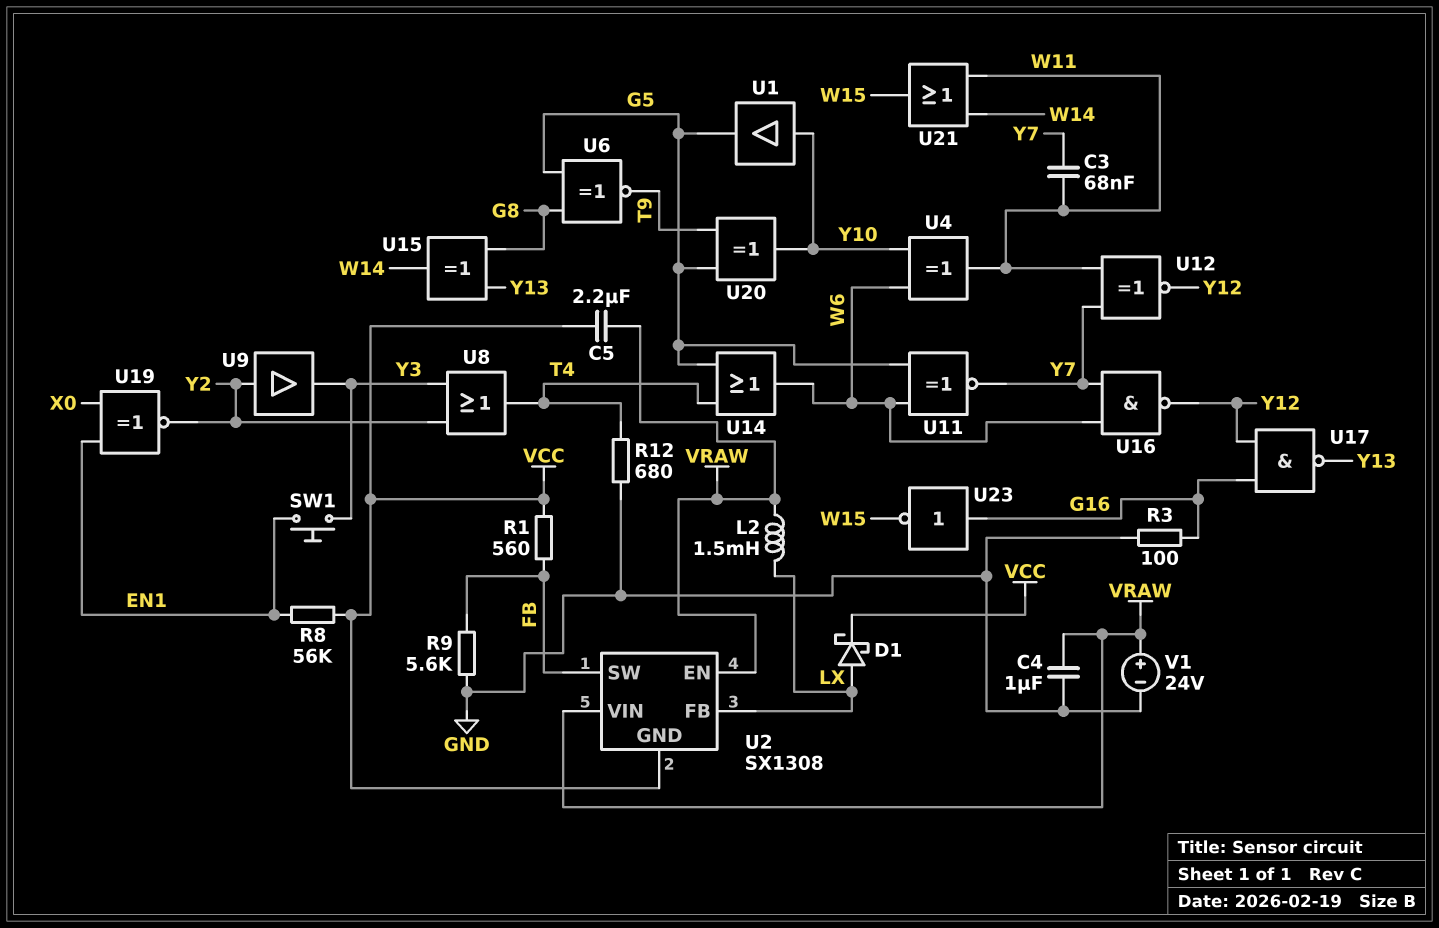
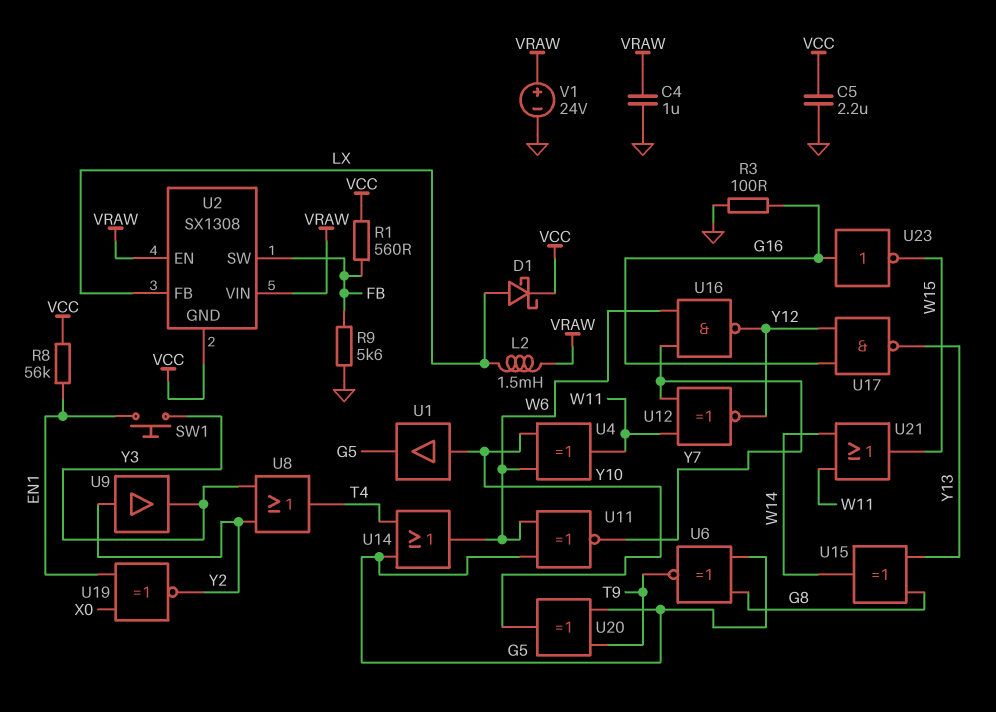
C3: 68nF (W11, Y7) -> none
C5: 2.2uF (VCC, VRAW) -> 2.2uF (GND, VCC)
R12: 680 (GND, T4) -> none

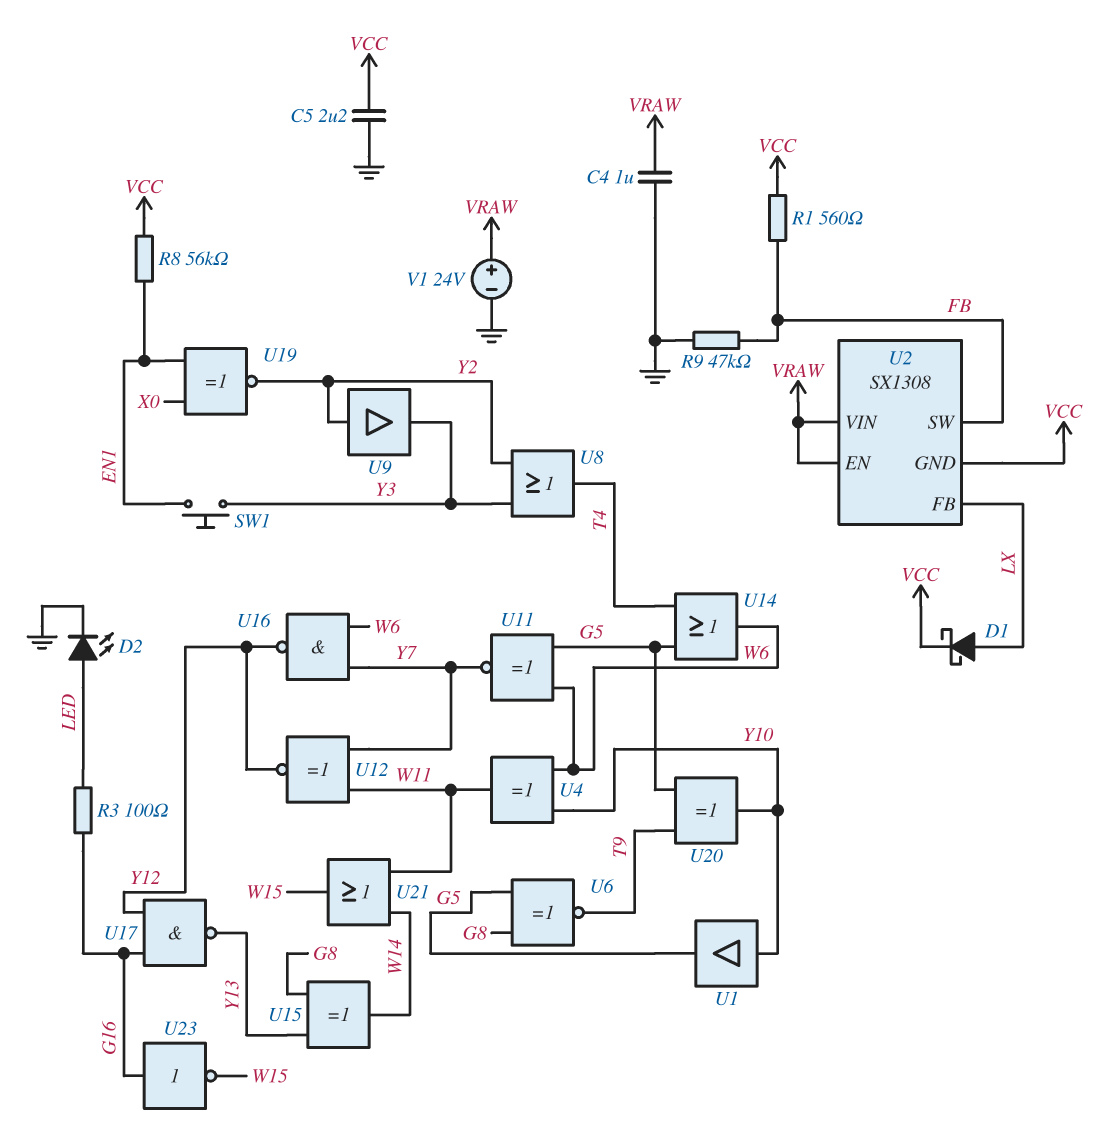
D2: none -> LED (A LED, K GND)
L2: 1.5mH (LX, VRAW) -> none
R3: 100 (G16, GND) -> 100 (G16, LED)
R9: 5.6k (FB, GND) -> 47k (FB, GND)

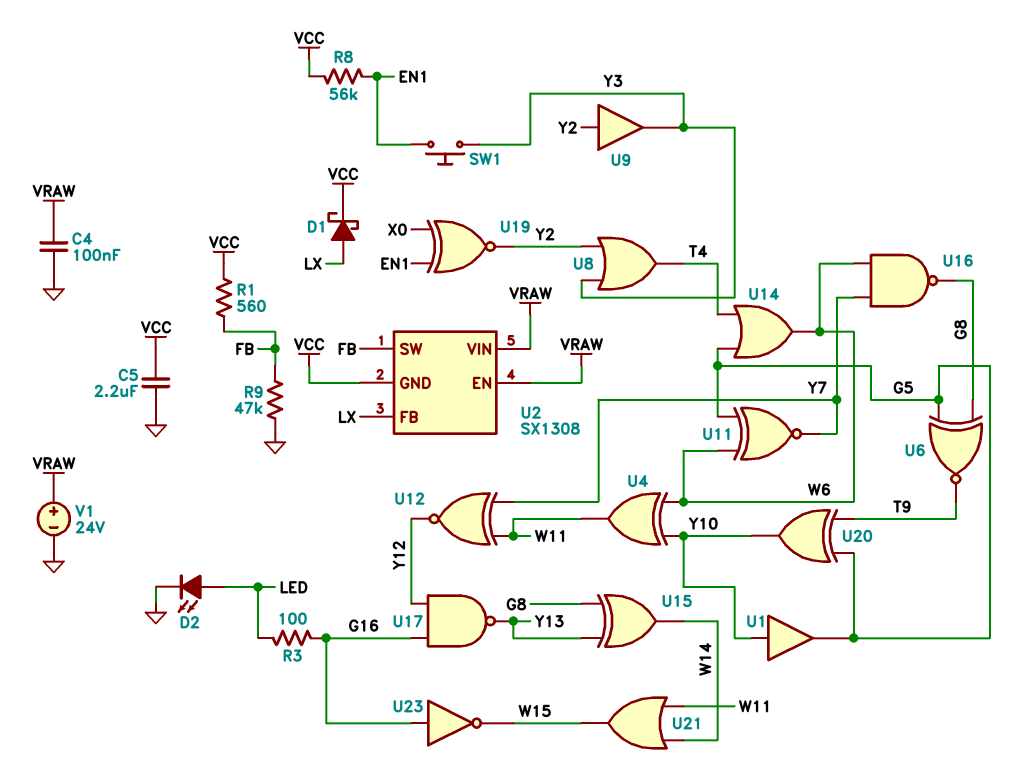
C4: 1uF (GND, VRAW) -> 100nF (GND, VRAW)
U16: NAND (in W6, in Y7, out Y12) -> NAND (in W6, in Y7, out G8)

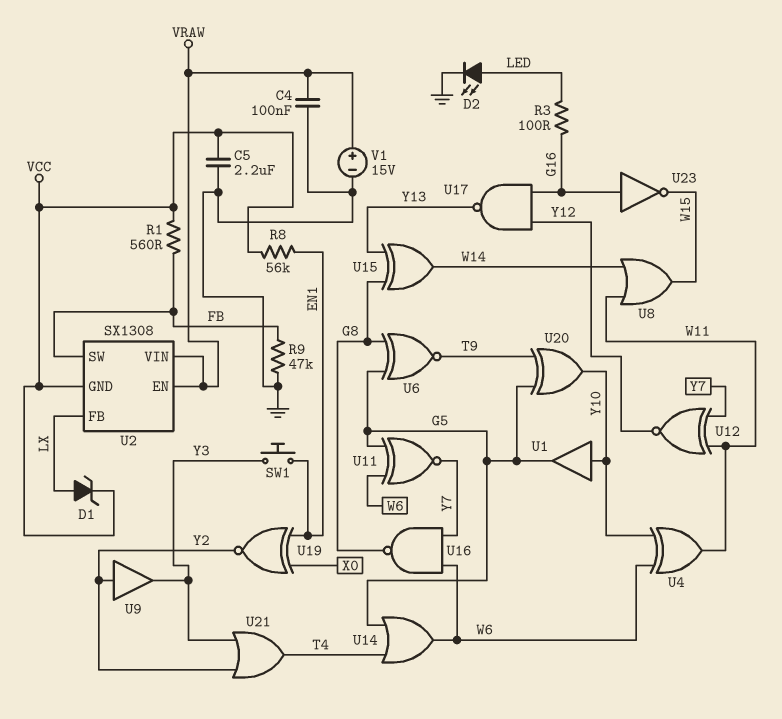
D1: schottky (A LX, K VCC) -> zener (A LX, K VCC)
U8: OR (in Y2, in Y3, out T4) -> OR (in W11, in W14, out W15)
U21: OR (in W11, in W14, out W15) -> OR (in Y2, in Y3, out T4)
V1: 24V (plus VRAW, minus GND) -> 15V (plus VRAW, minus GND)

